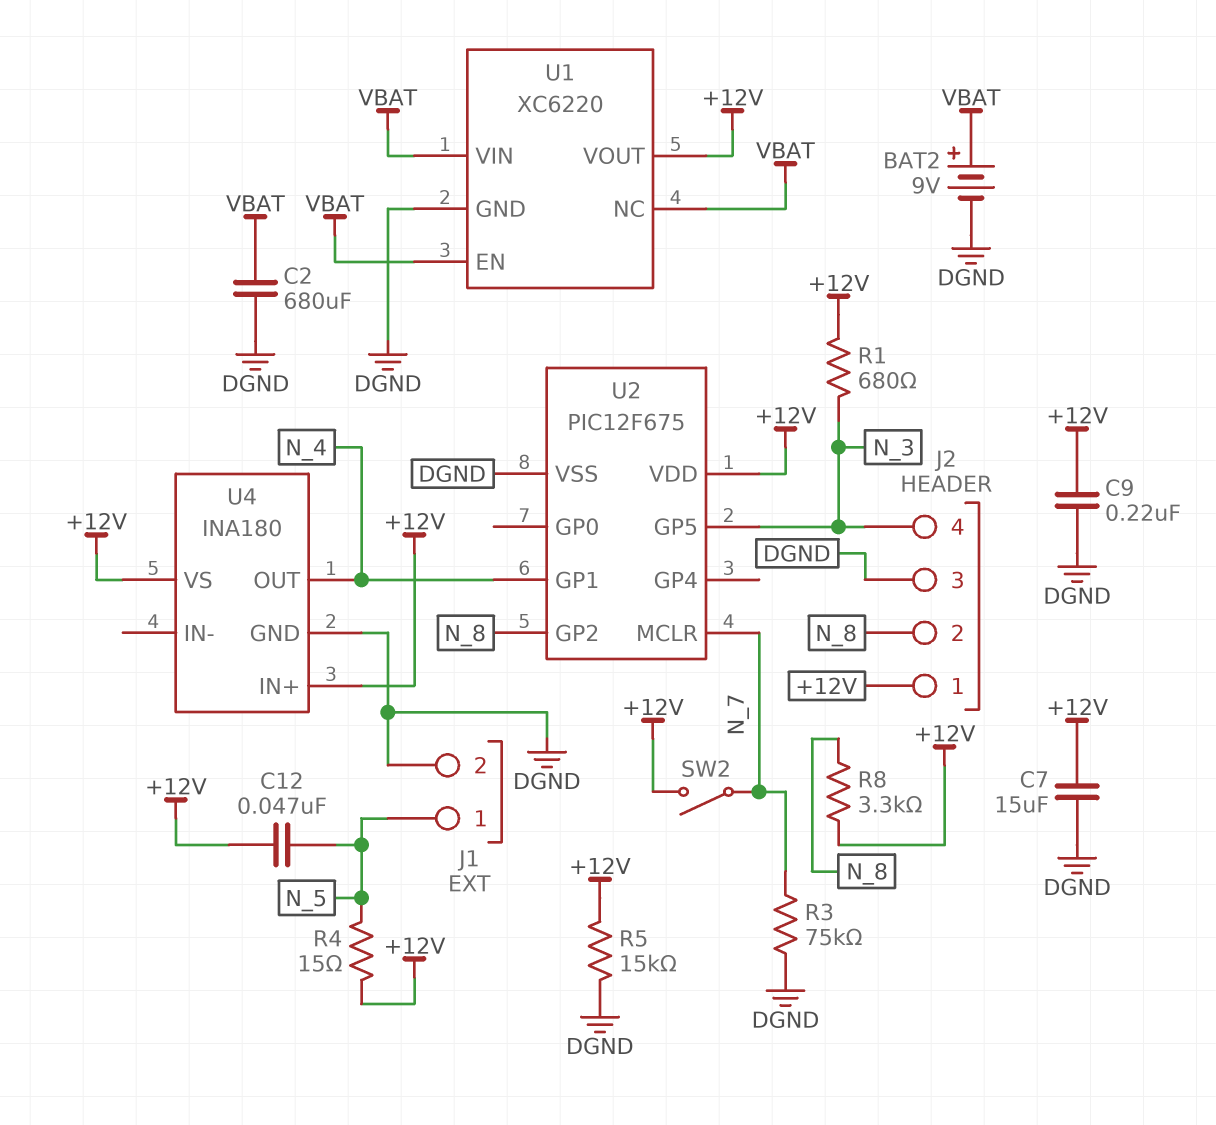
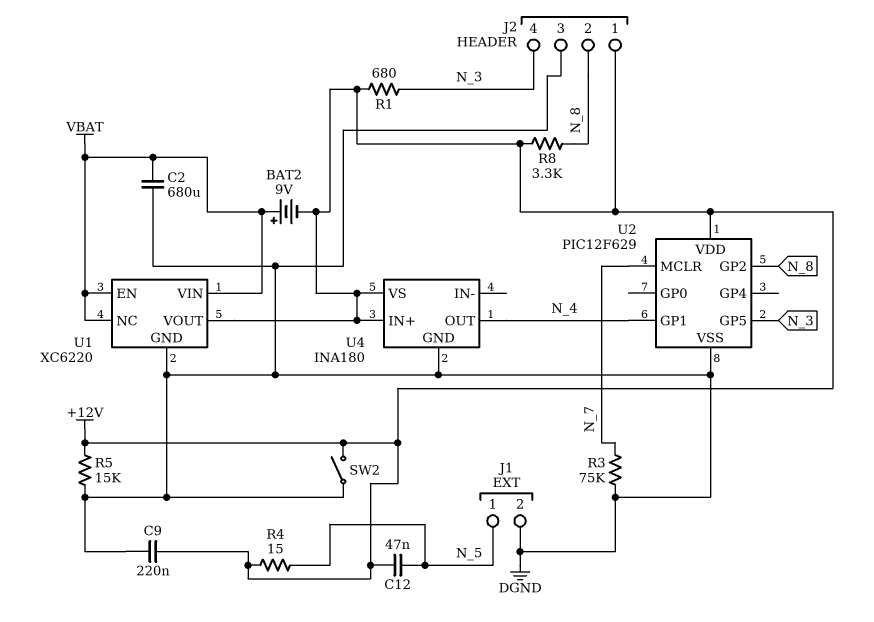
BAT2: 9V (plus VBAT, minus DGND) -> 9V (plus VBAT, minus +12V)
C7: 15uF (+12V, DGND) -> none
SW2: switch (+12V, N_7) -> switch (+12V, DGND)
U2: PIC12F675 -> PIC12F629

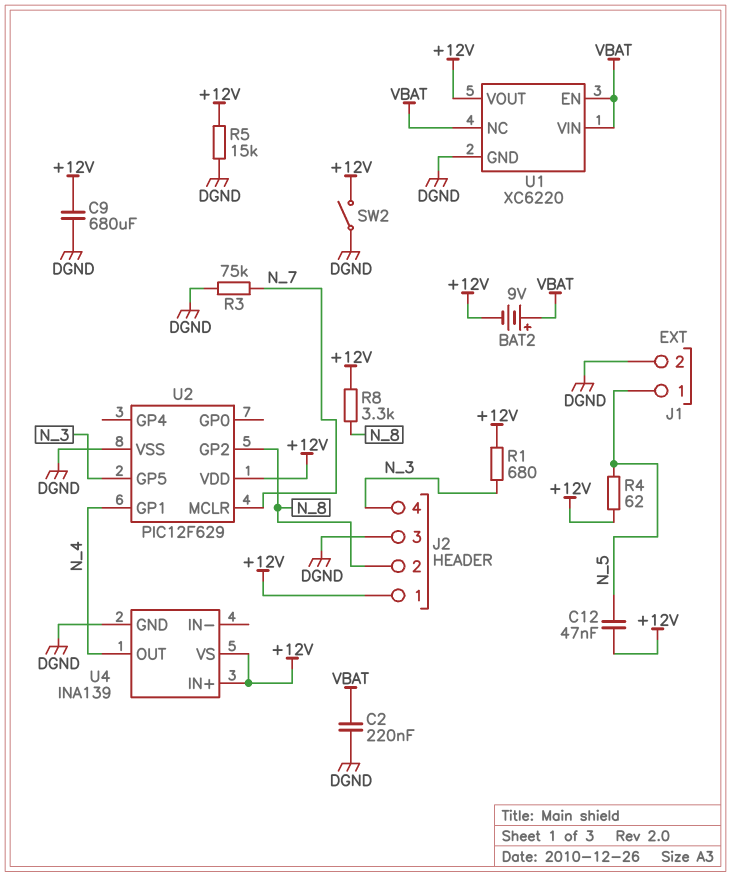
C2: 680uF (DGND, VBAT) -> 220nF (DGND, VBAT)
C9: 220nF (+12V, DGND) -> 680uF (+12V, DGND)
R4: 15 (+12V, N_5) -> 62 (+12V, N_5)
U4: INA180 -> INA139

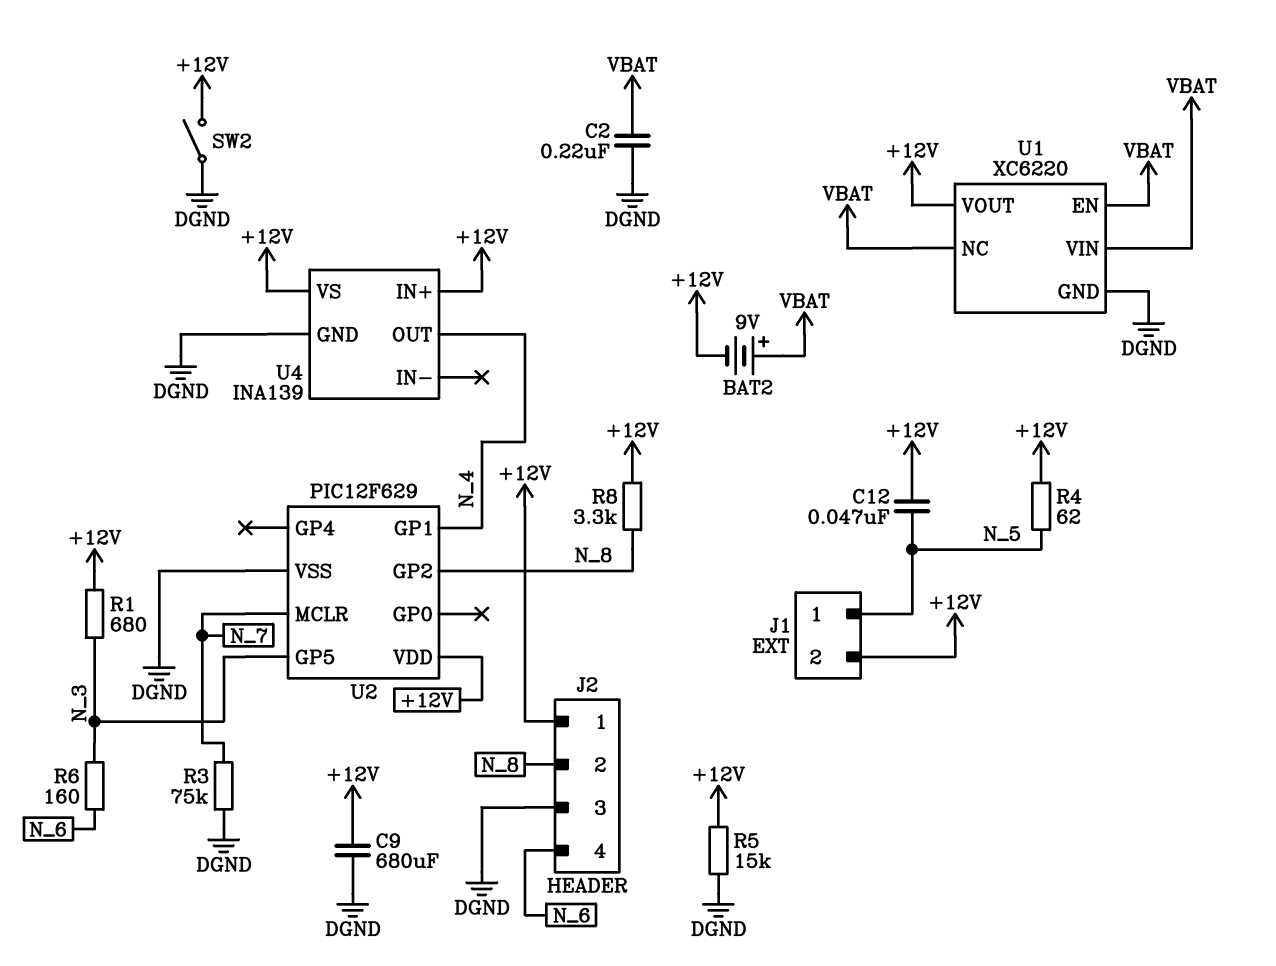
J1 pin 2: DGND -> +12V
J2 pin 4: N_3 -> N_6
R6: none -> 160 (N_3, N_6)

